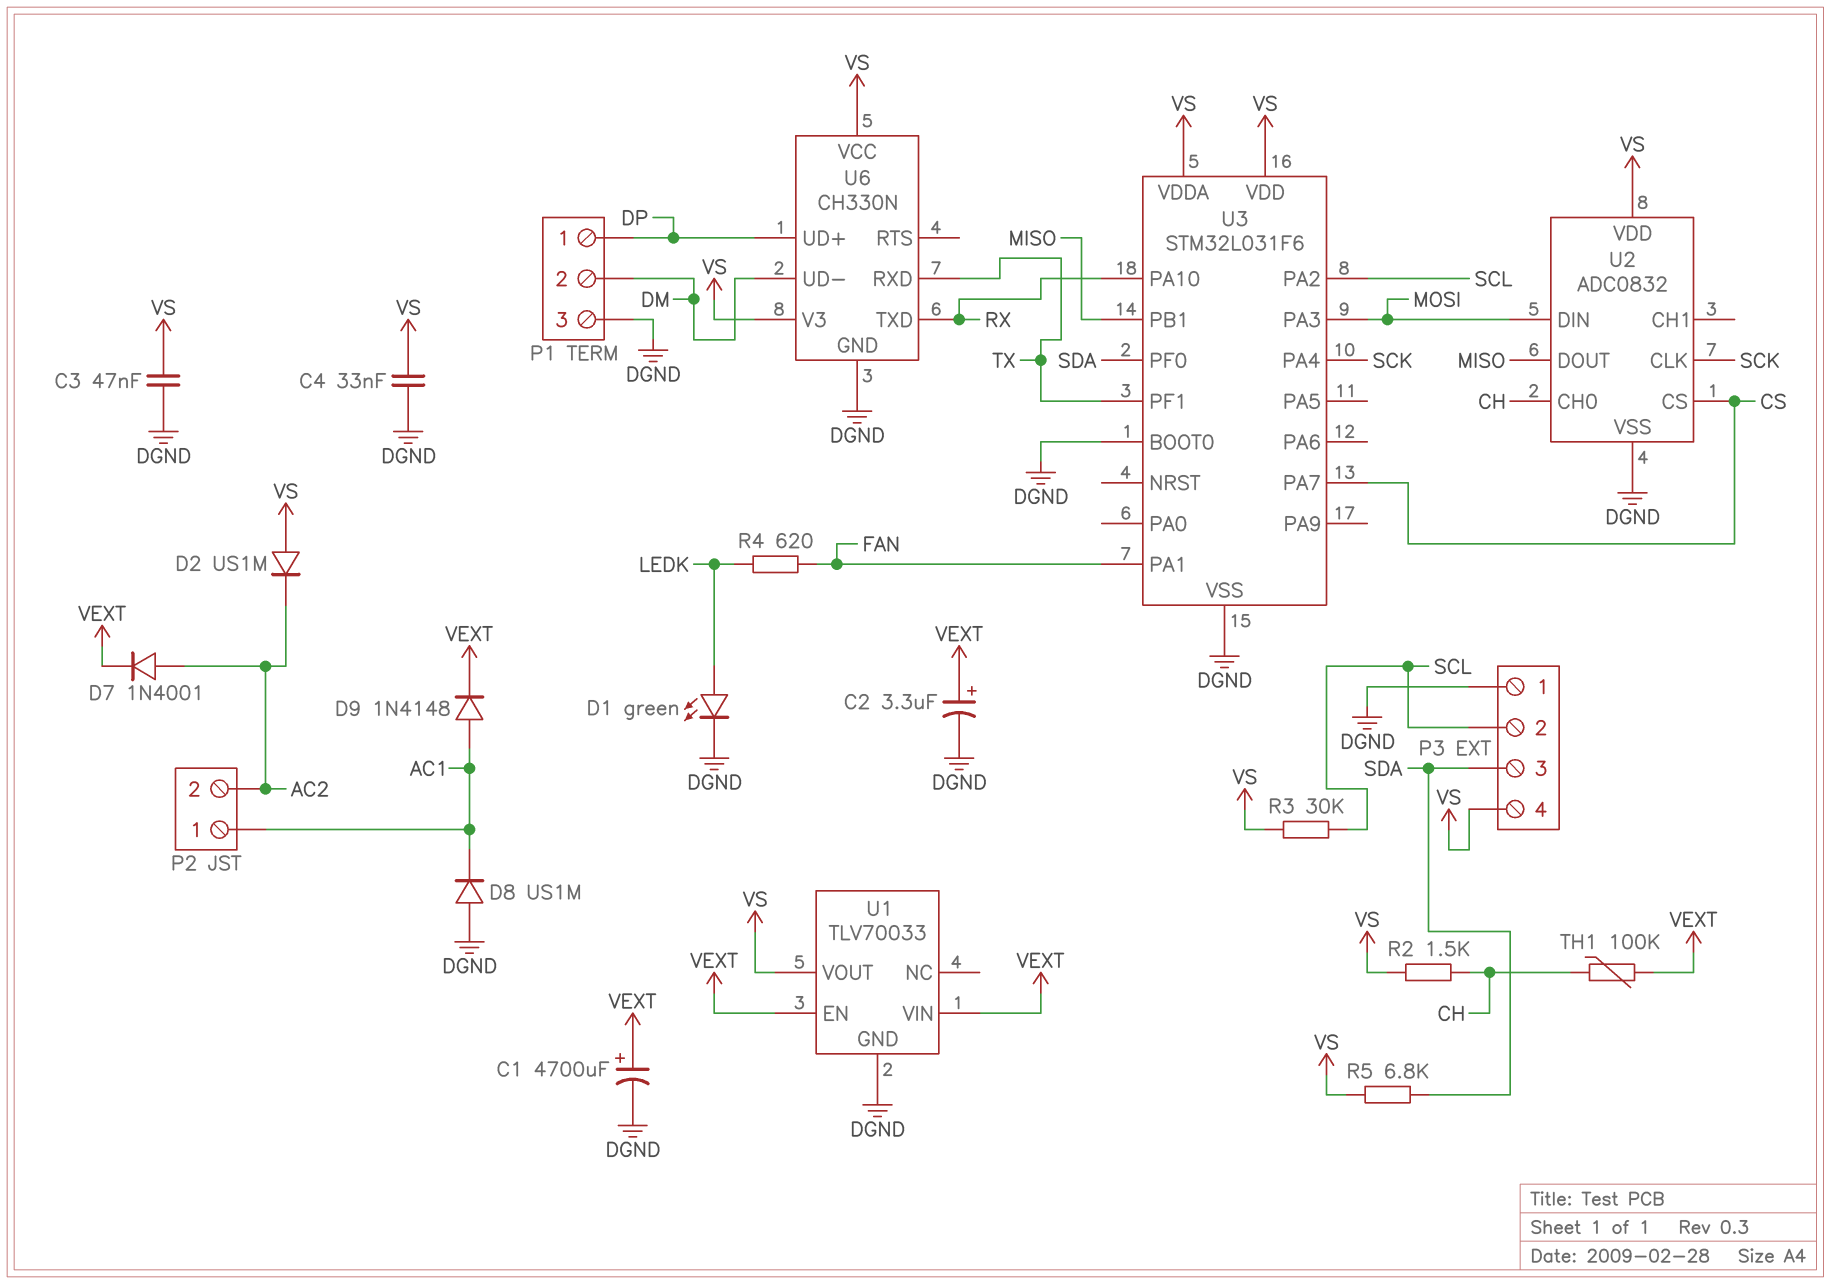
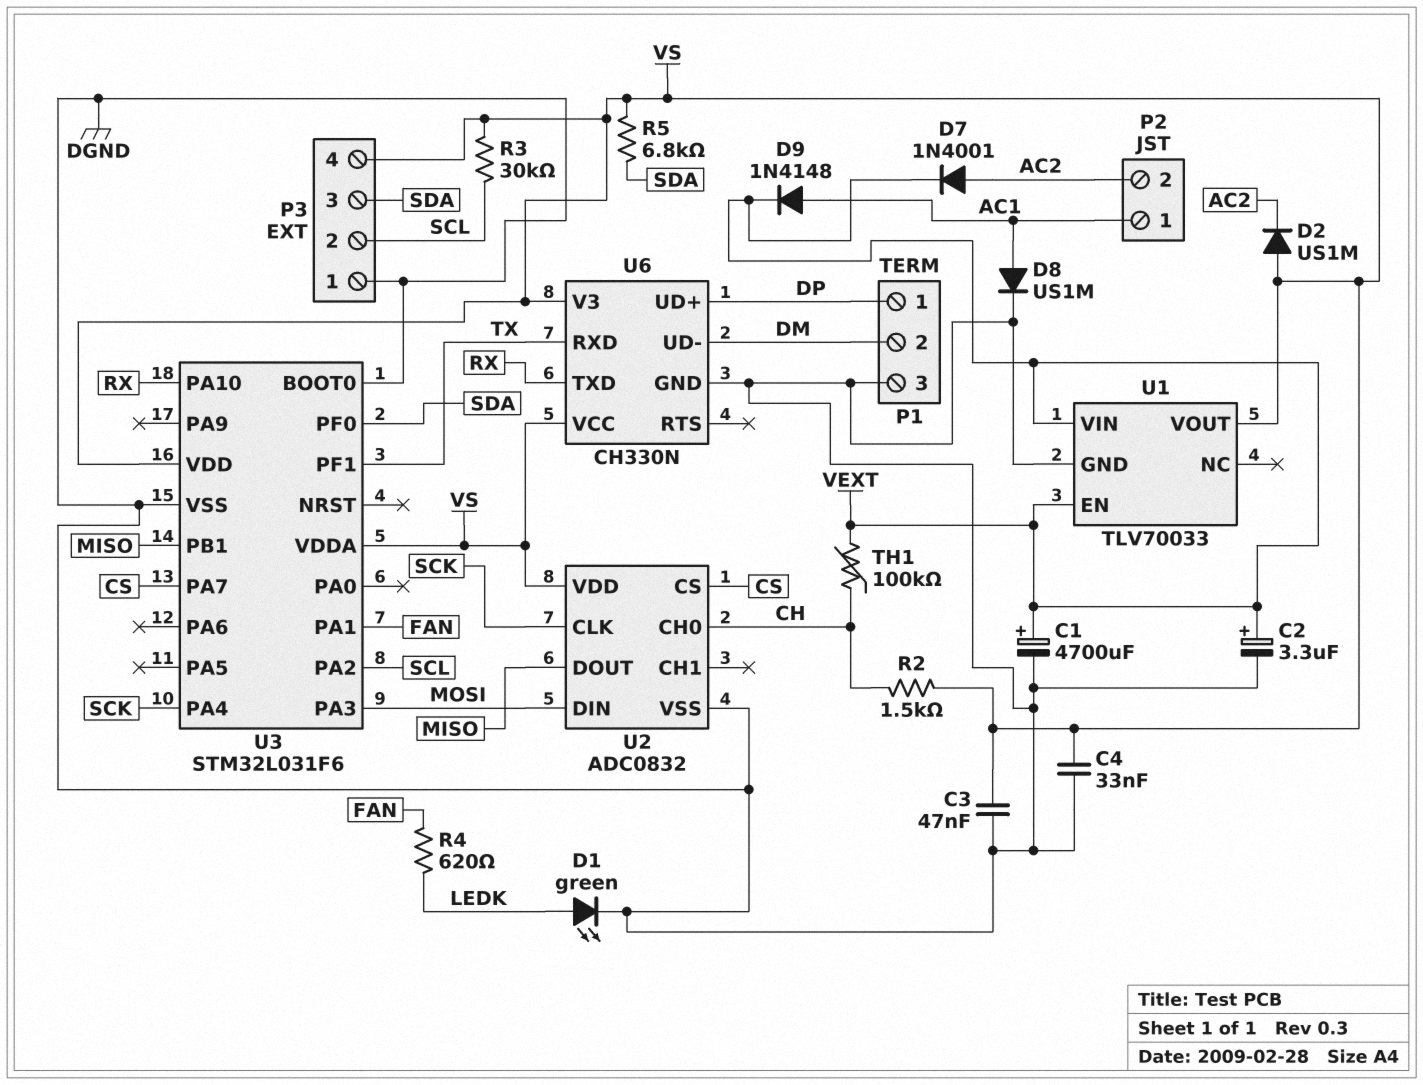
D8: diode US1M (A DGND, K AC1) -> diode US1M (A AC1, K DGND)

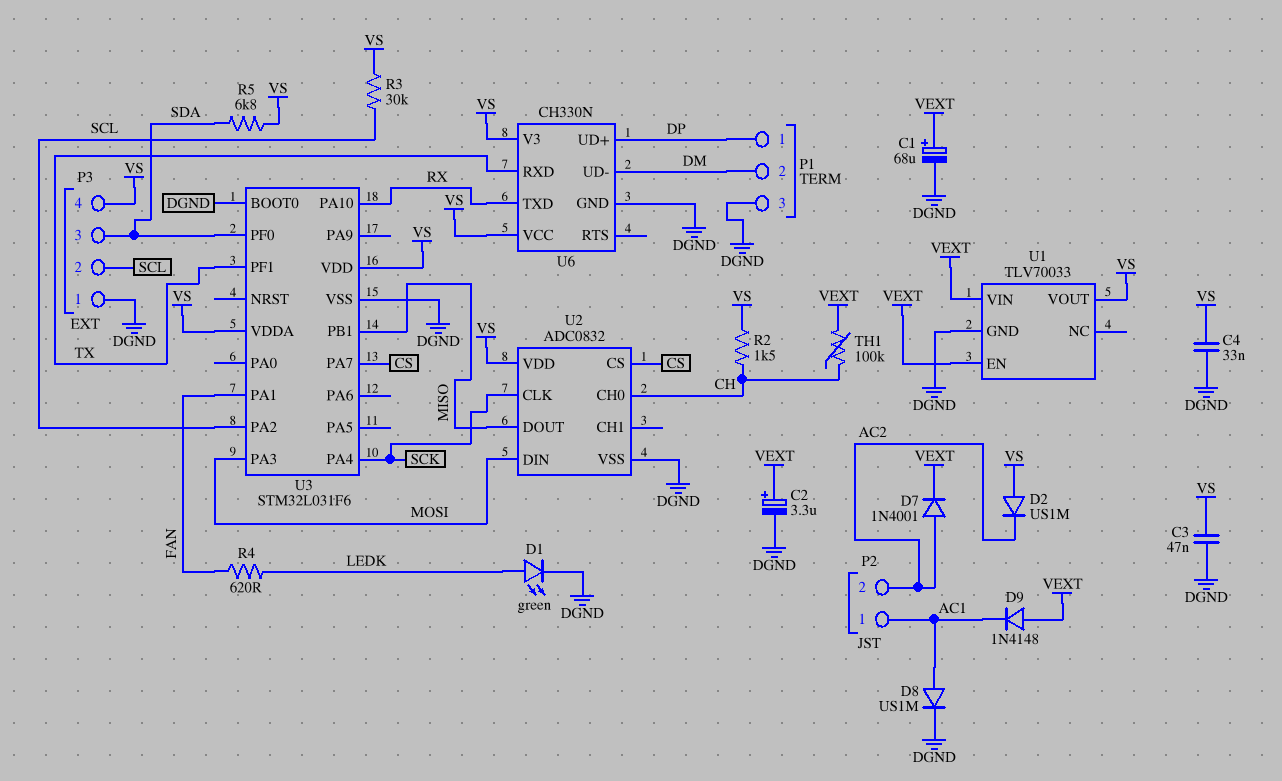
C1: 4700uF (plus VEXT, minus DGND) -> 68uF (plus VEXT, minus DGND)
D9: diode 1N4148 (A AC1, K VEXT) -> diode 1N4148 (A VEXT, K AC1)

